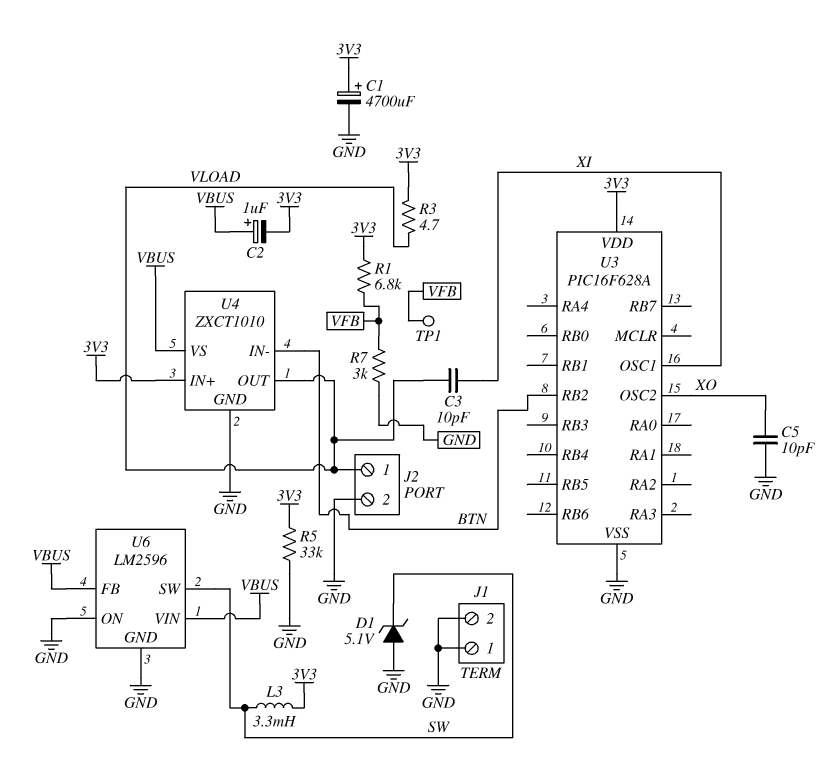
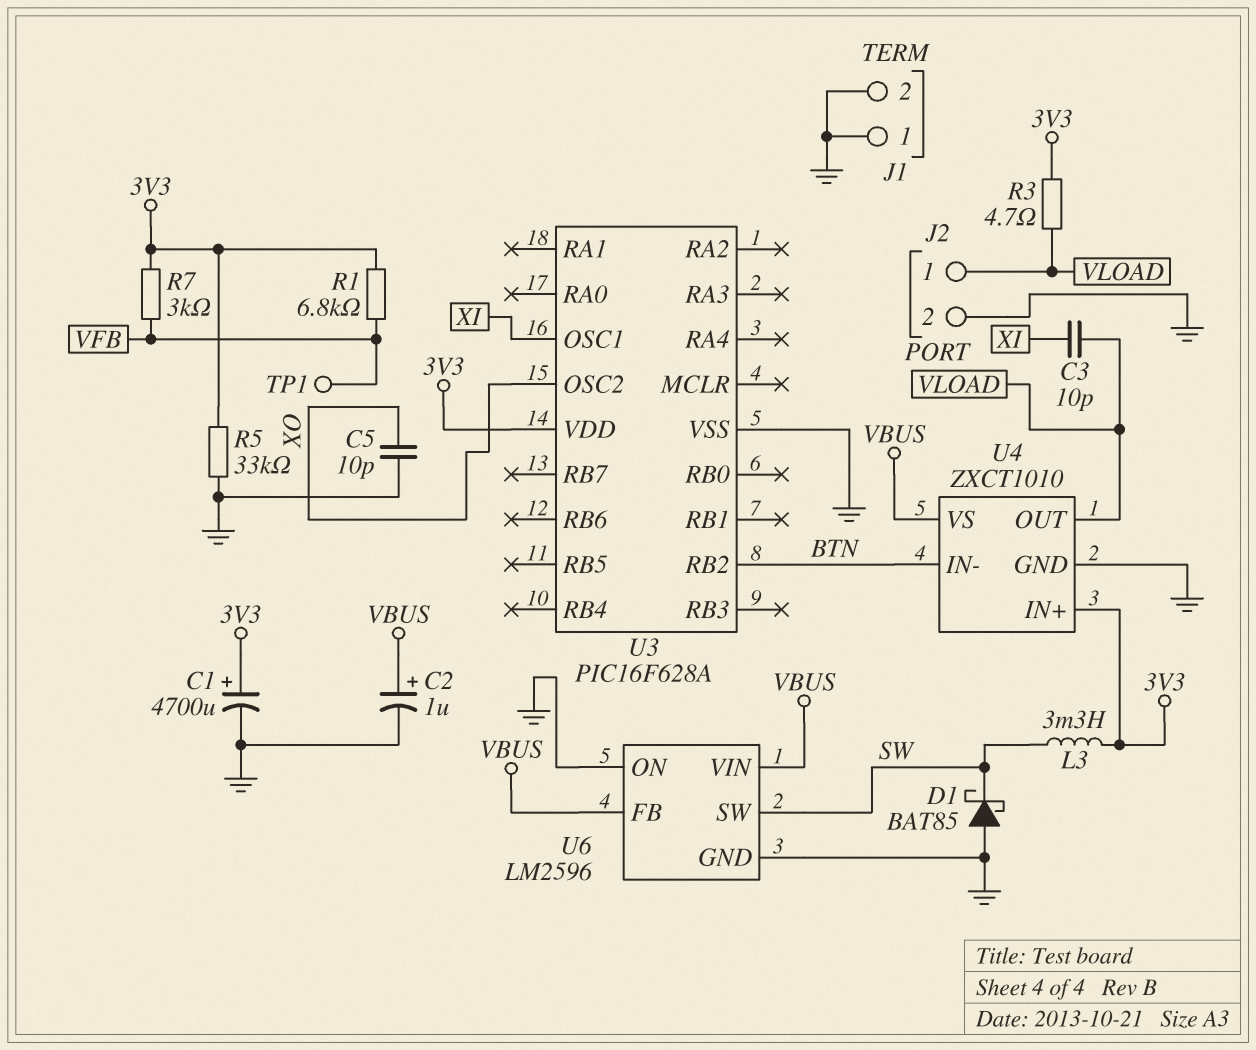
C2: 1uF (plus VBUS, minus 3V3) -> 1uF (plus VBUS, minus GND)
D1: zener 5.1V (A GND, K SW) -> schottky BAT85 (A GND, K SW)
R7: 3k (GND, VFB) -> 3k (3V3, VFB)

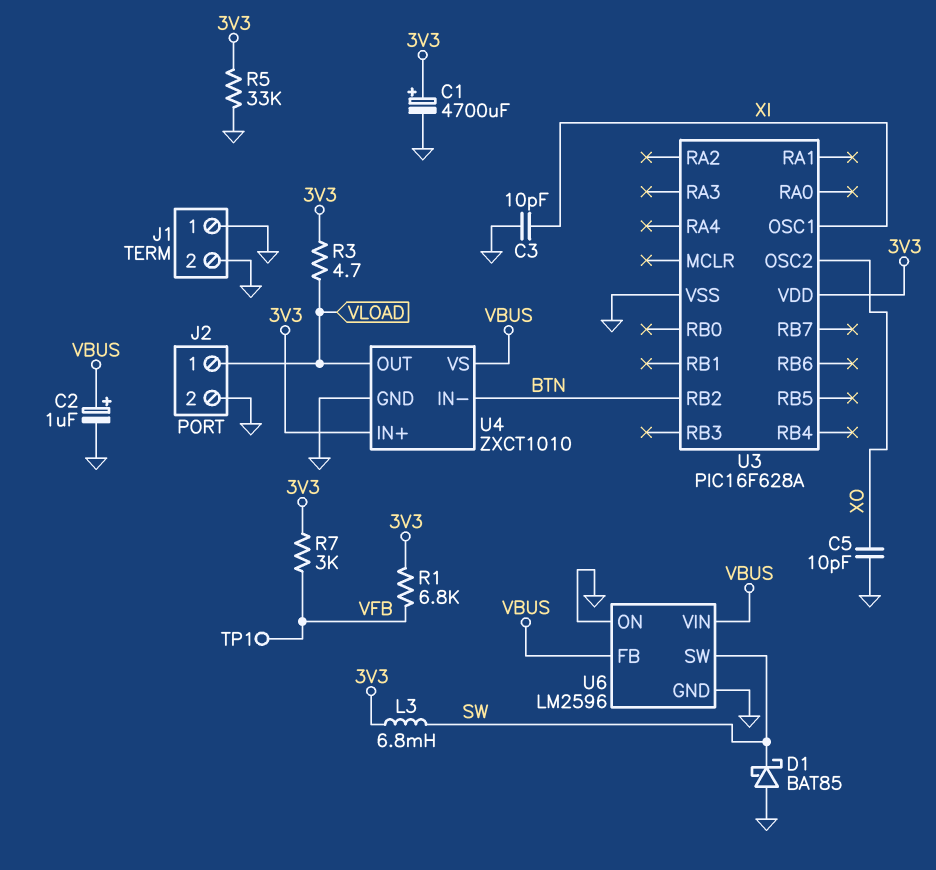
C3: 10pF (VLOAD, XI) -> 10pF (GND, XI)
L3: 3.3mH (3V3, SW) -> 6.8mH (3V3, SW)

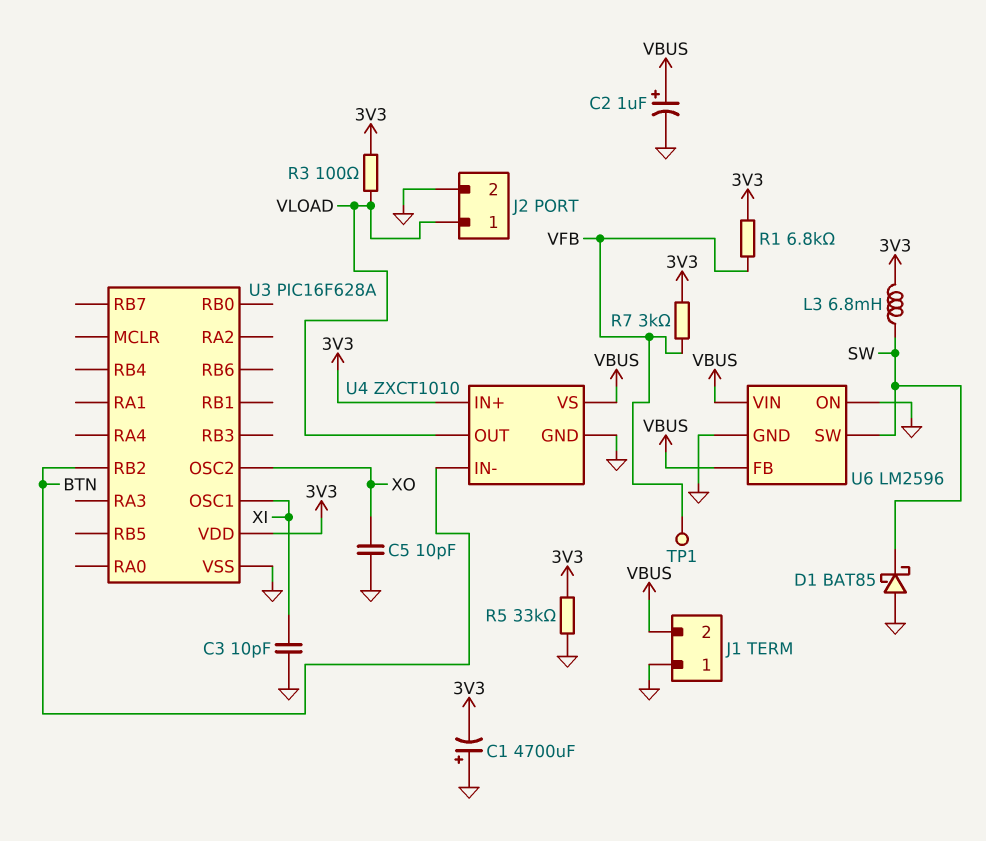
C1: 4700uF (plus 3V3, minus GND) -> 4700uF (plus GND, minus 3V3)
J1 pin 2: GND -> VBUS
R3: 4.7 (3V3, VLOAD) -> 100 (3V3, VLOAD)

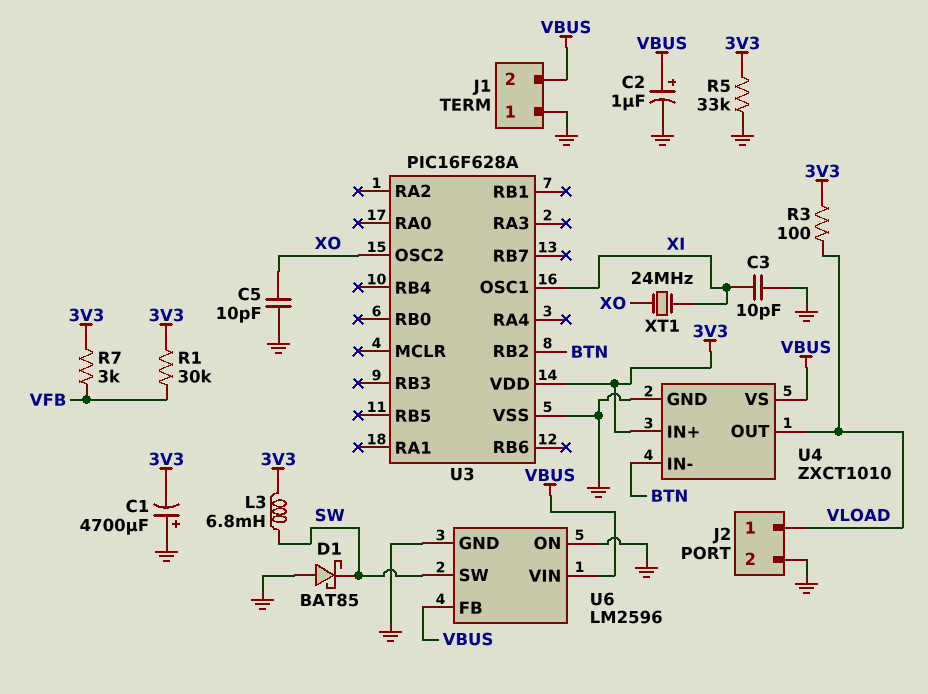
R1: 6.8k (3V3, VFB) -> 30k (3V3, VFB)
TP1: test point (VFB) -> none
XT1: none -> 24MHz (XI, XO)

